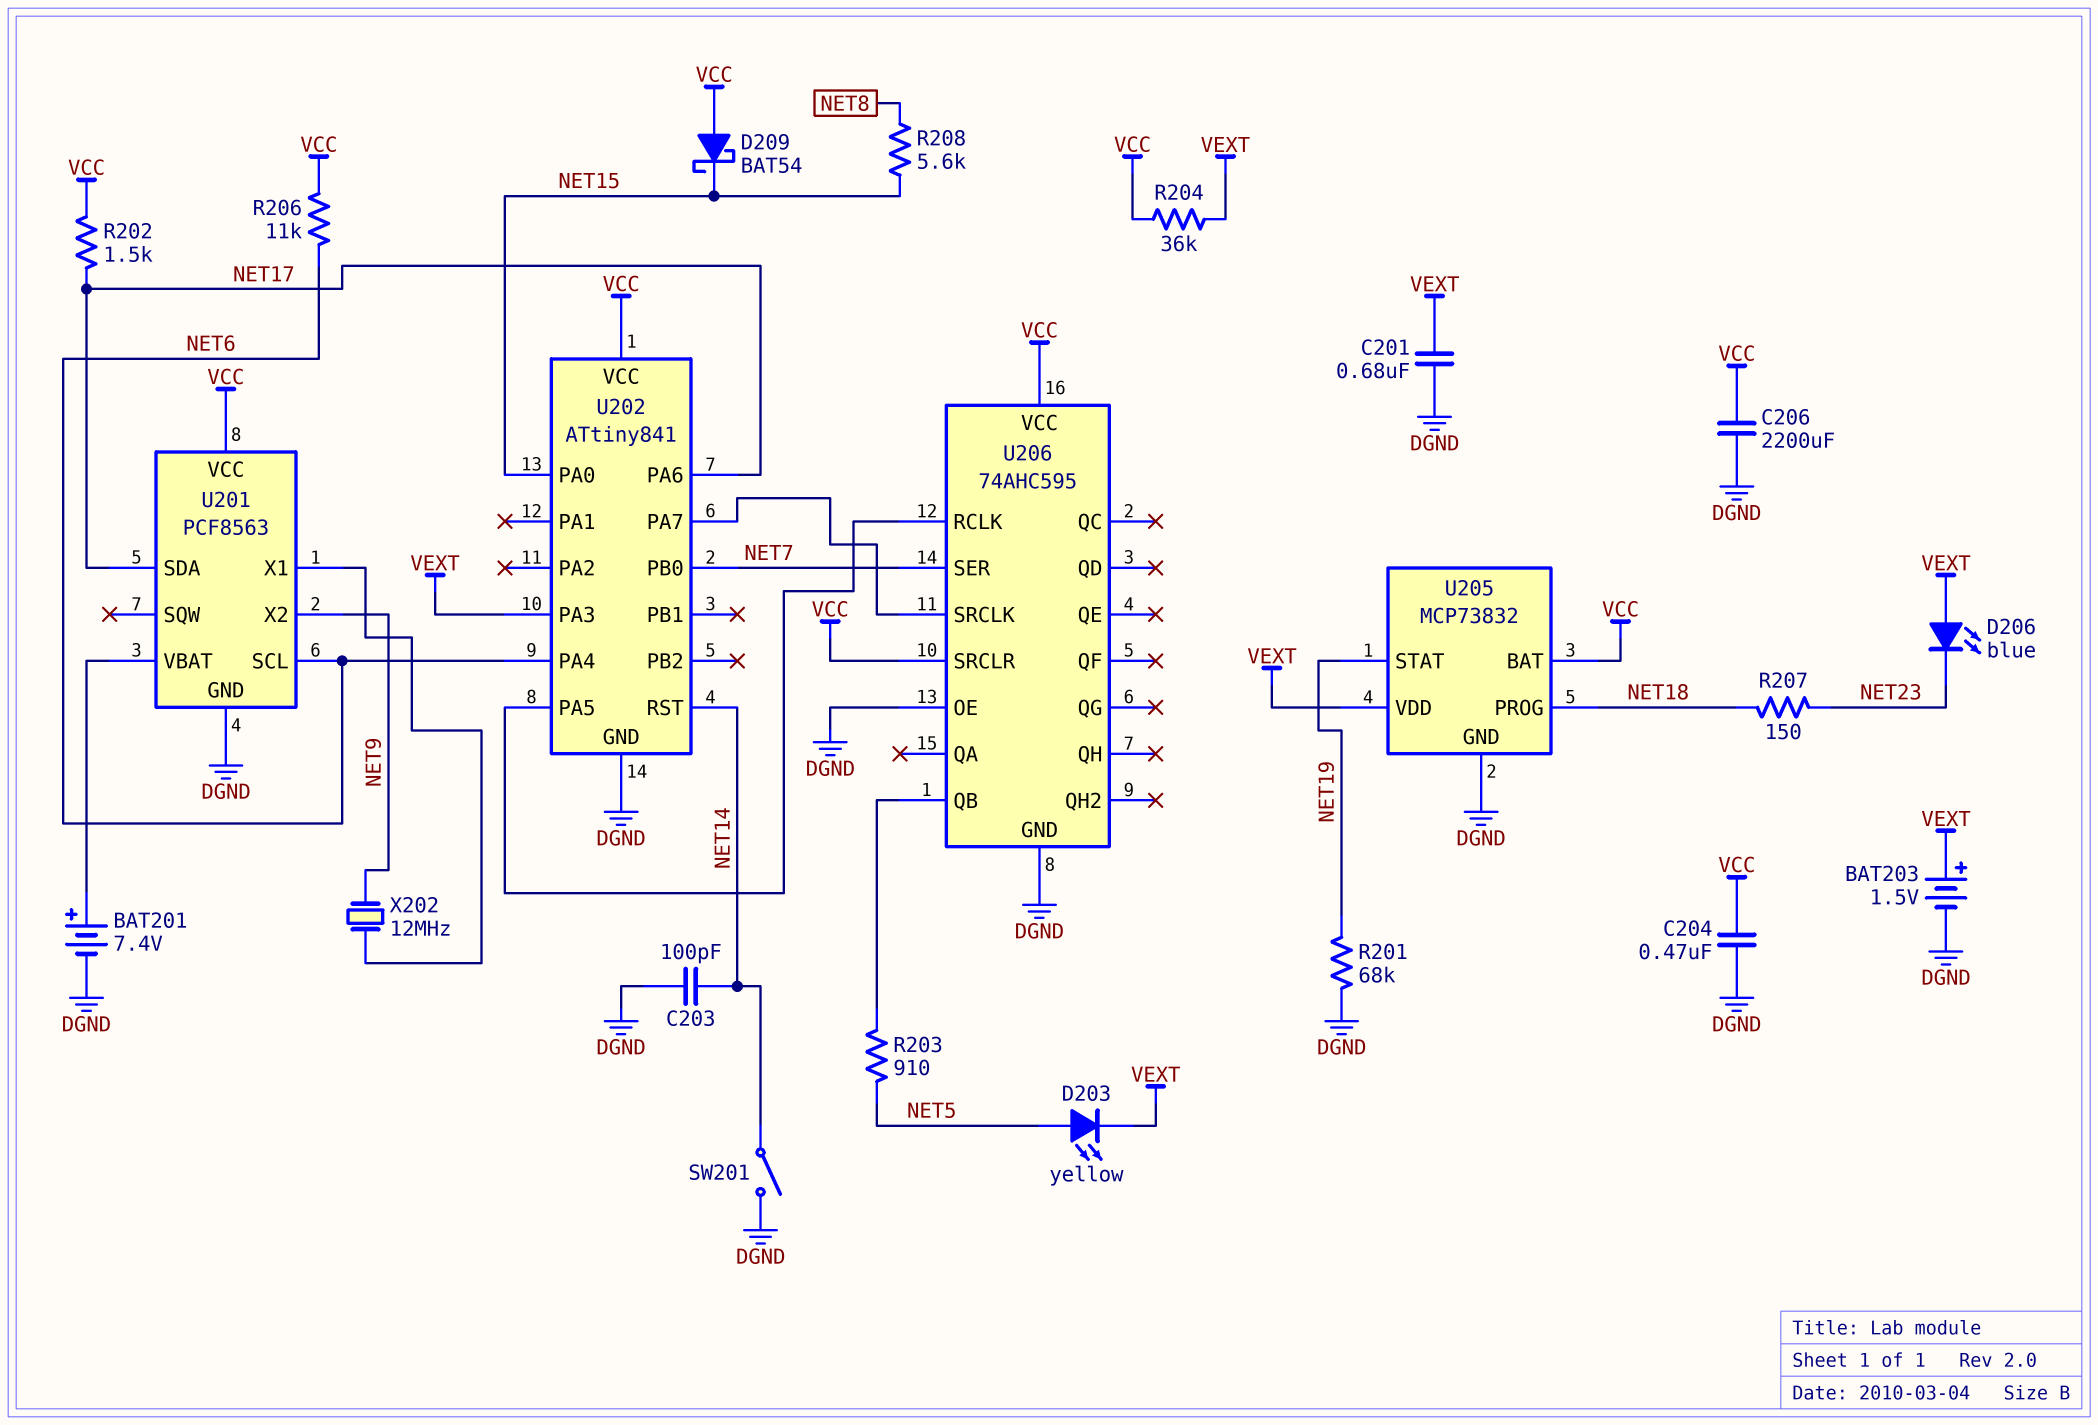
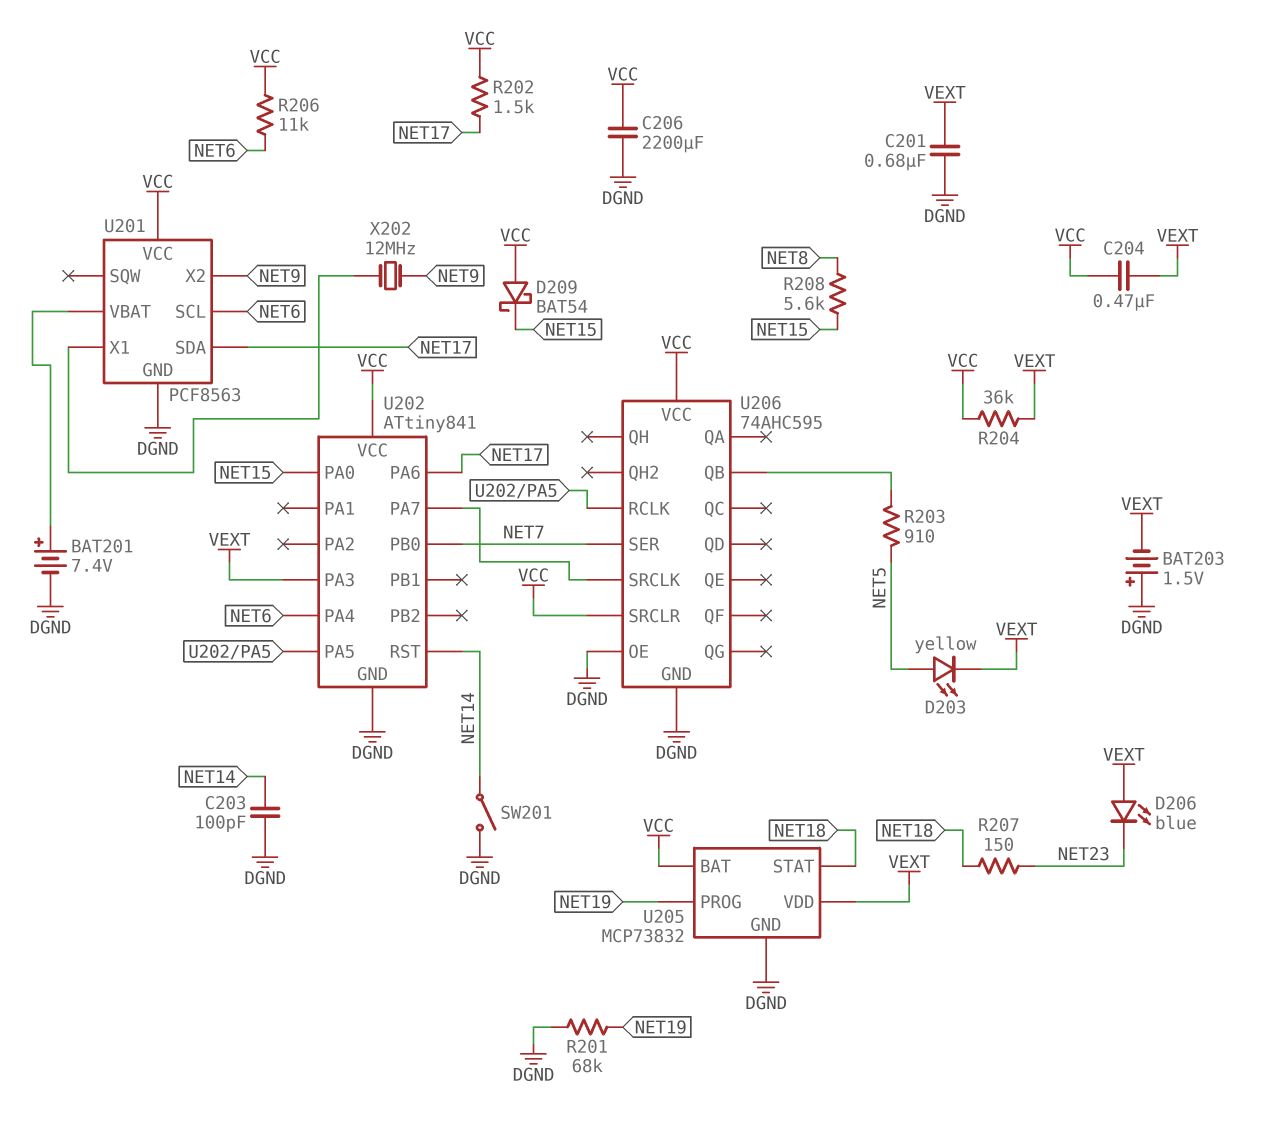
BAT203: 1.5V (plus VEXT, minus DGND) -> 1.5V (plus DGND, minus VEXT)
C204: 470nF (DGND, VCC) -> 470nF (VCC, VEXT)
U205 pin PROG: NET18 -> NET19
U205 pin STAT: NET19 -> NET18

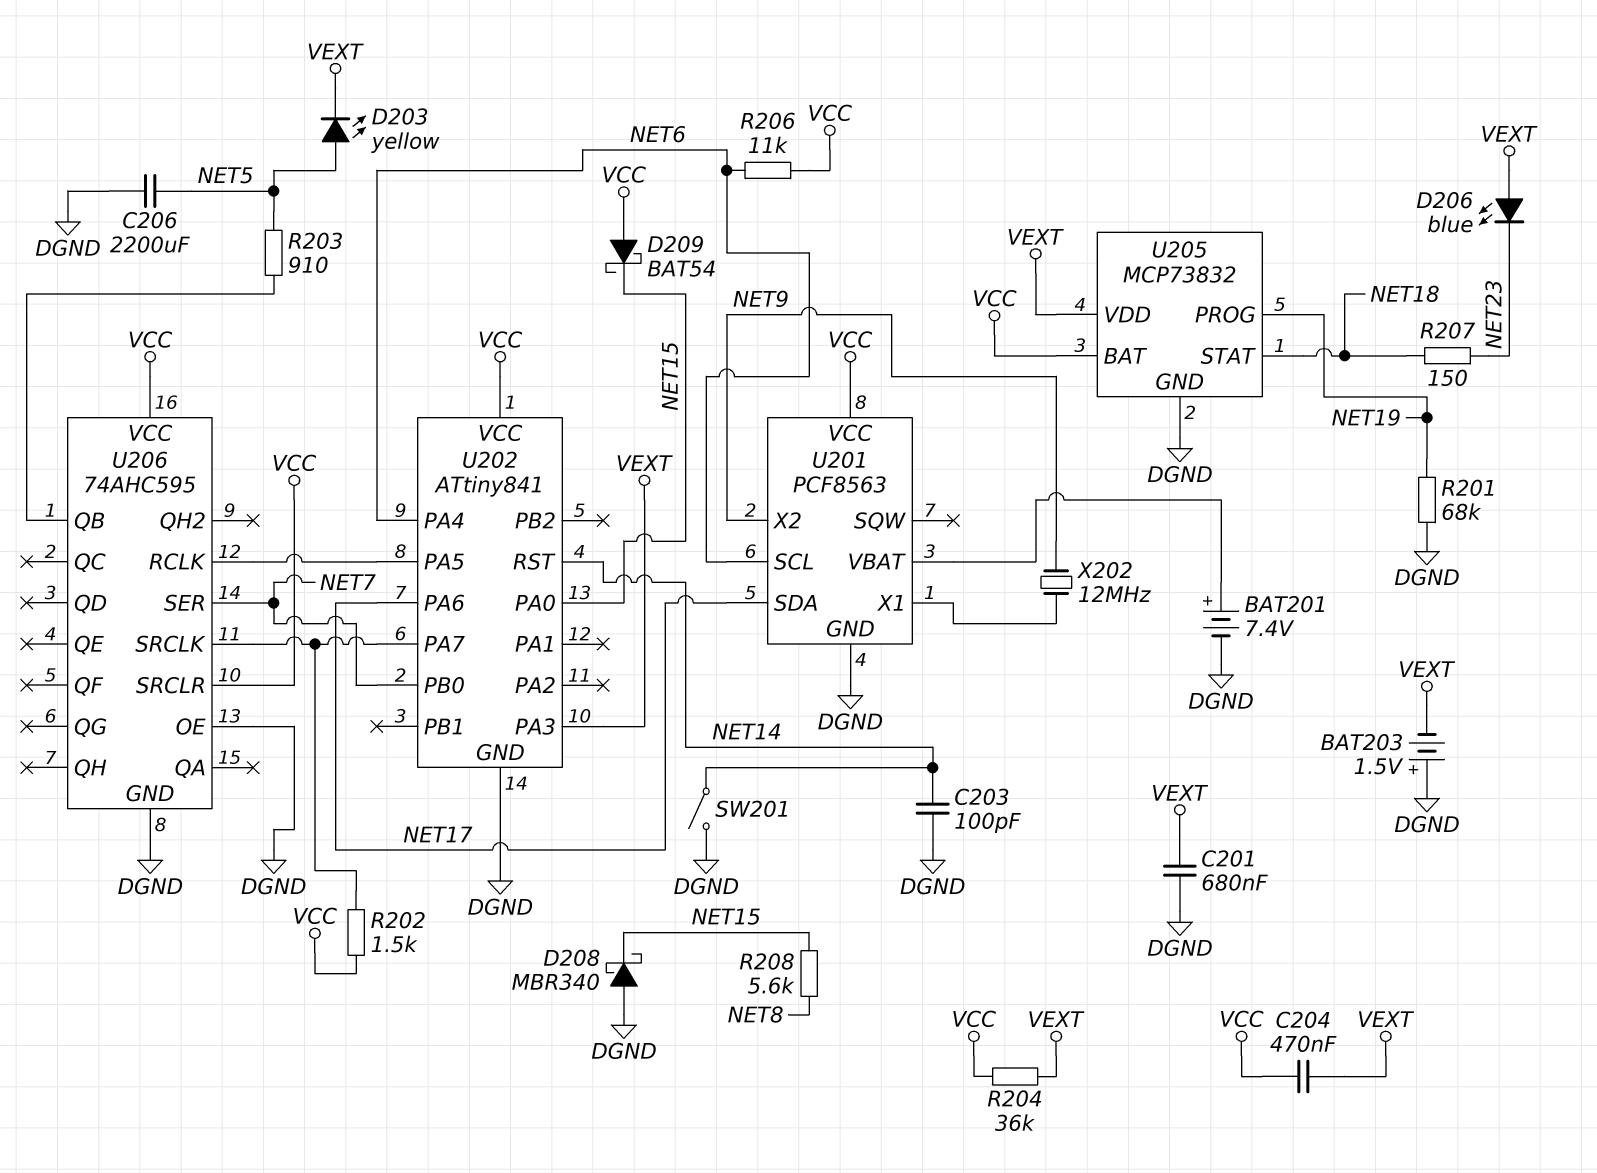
C206: 2200uF (DGND, VCC) -> 2200uF (DGND, NET5)
D208: none -> schottky MBR340 (A DGND, K NET15)
R202: 1.5k (NET17, VCC) -> 1.5k (U202/PA7, VCC)

